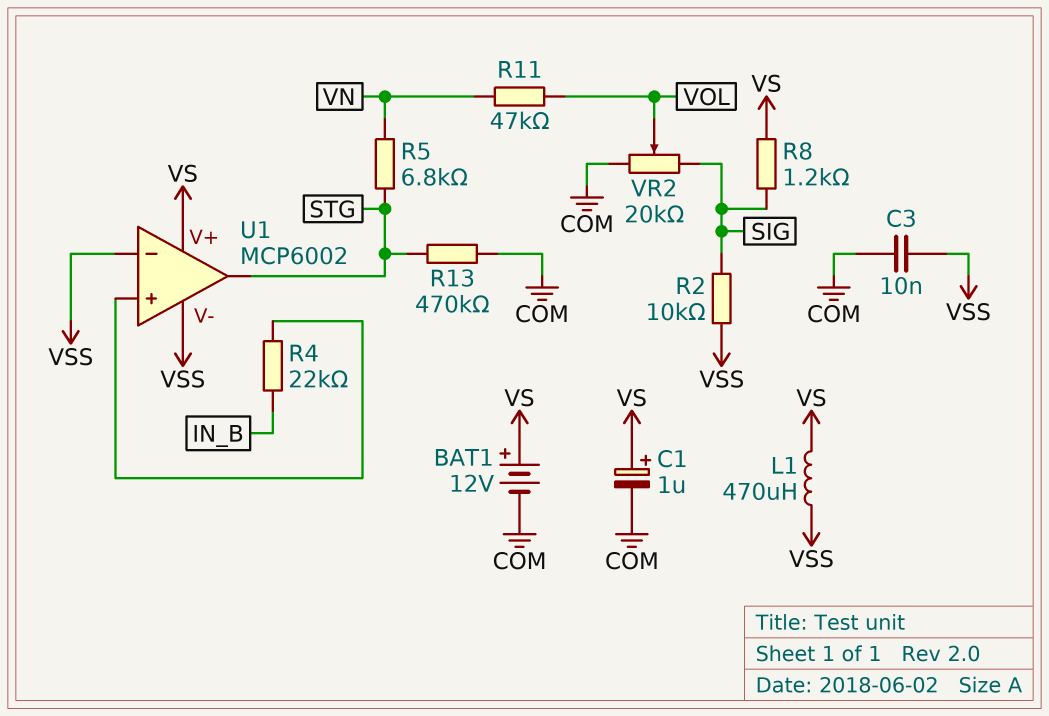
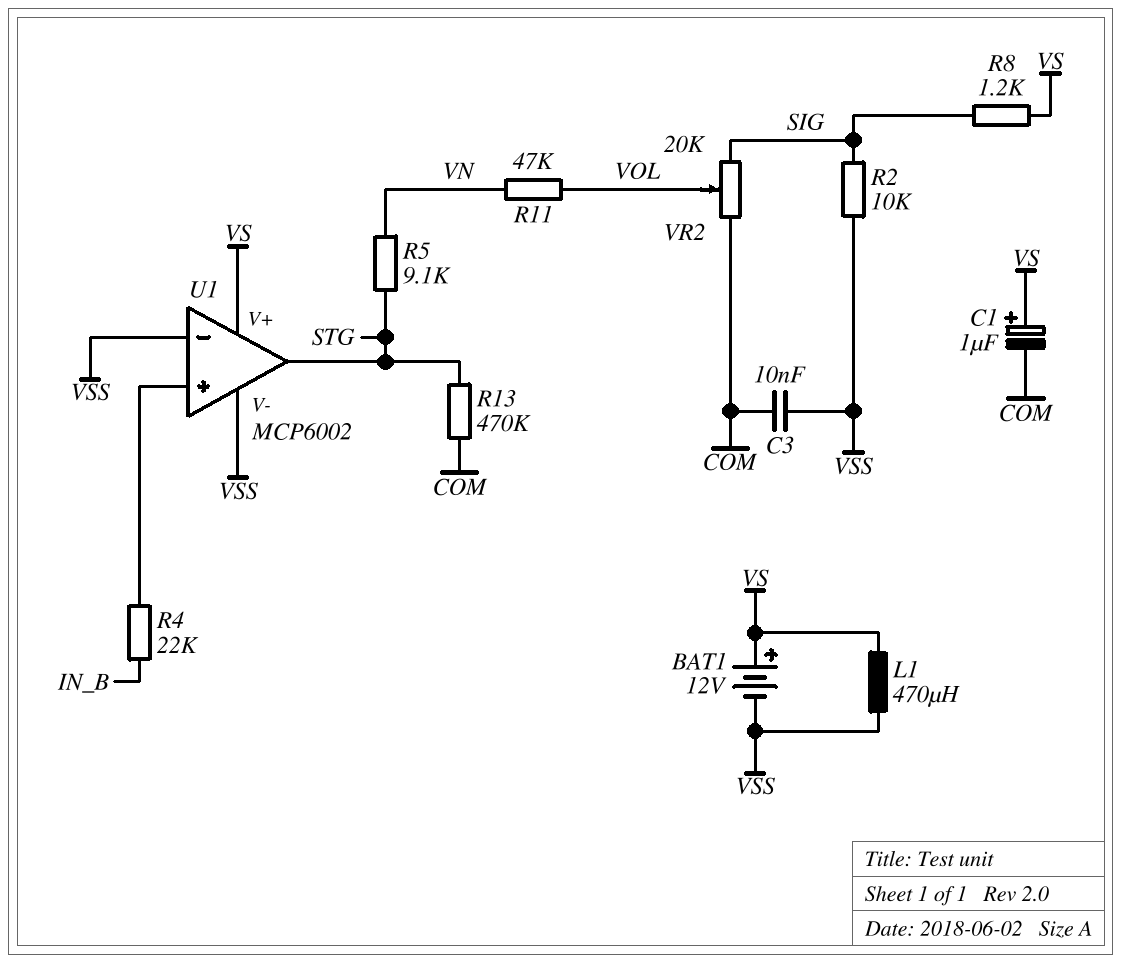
BAT1: 12V (plus VS, minus COM) -> 12V (plus VS, minus VSS)
R5: 6.8k (STG, VN) -> 9.1k (STG, VN)

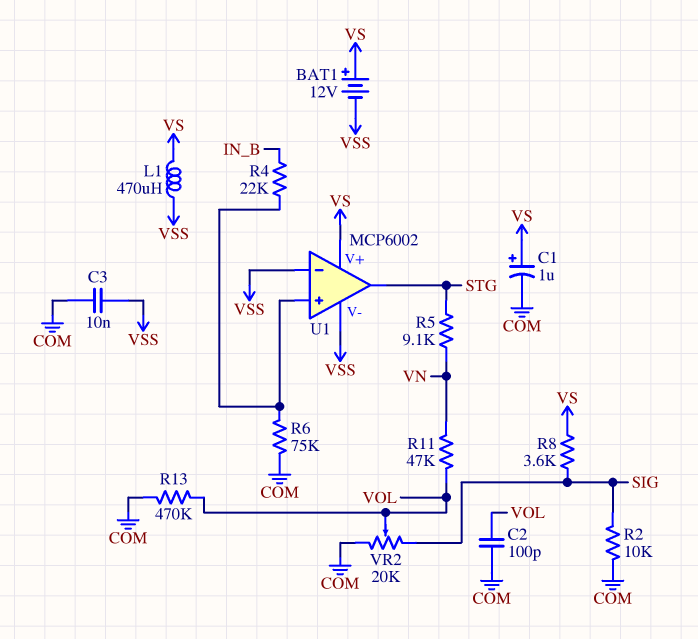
C2: none -> 100pF (COM, VOL)
R2: 10k (SIG, VSS) -> 10k (COM, SIG)
R6: none -> 75k (COM, U1/in+)
R8: 1.2k (SIG, VS) -> 3.6k (SIG, VS)
R13: 470k (COM, STG) -> 470k (COM, VOL)

